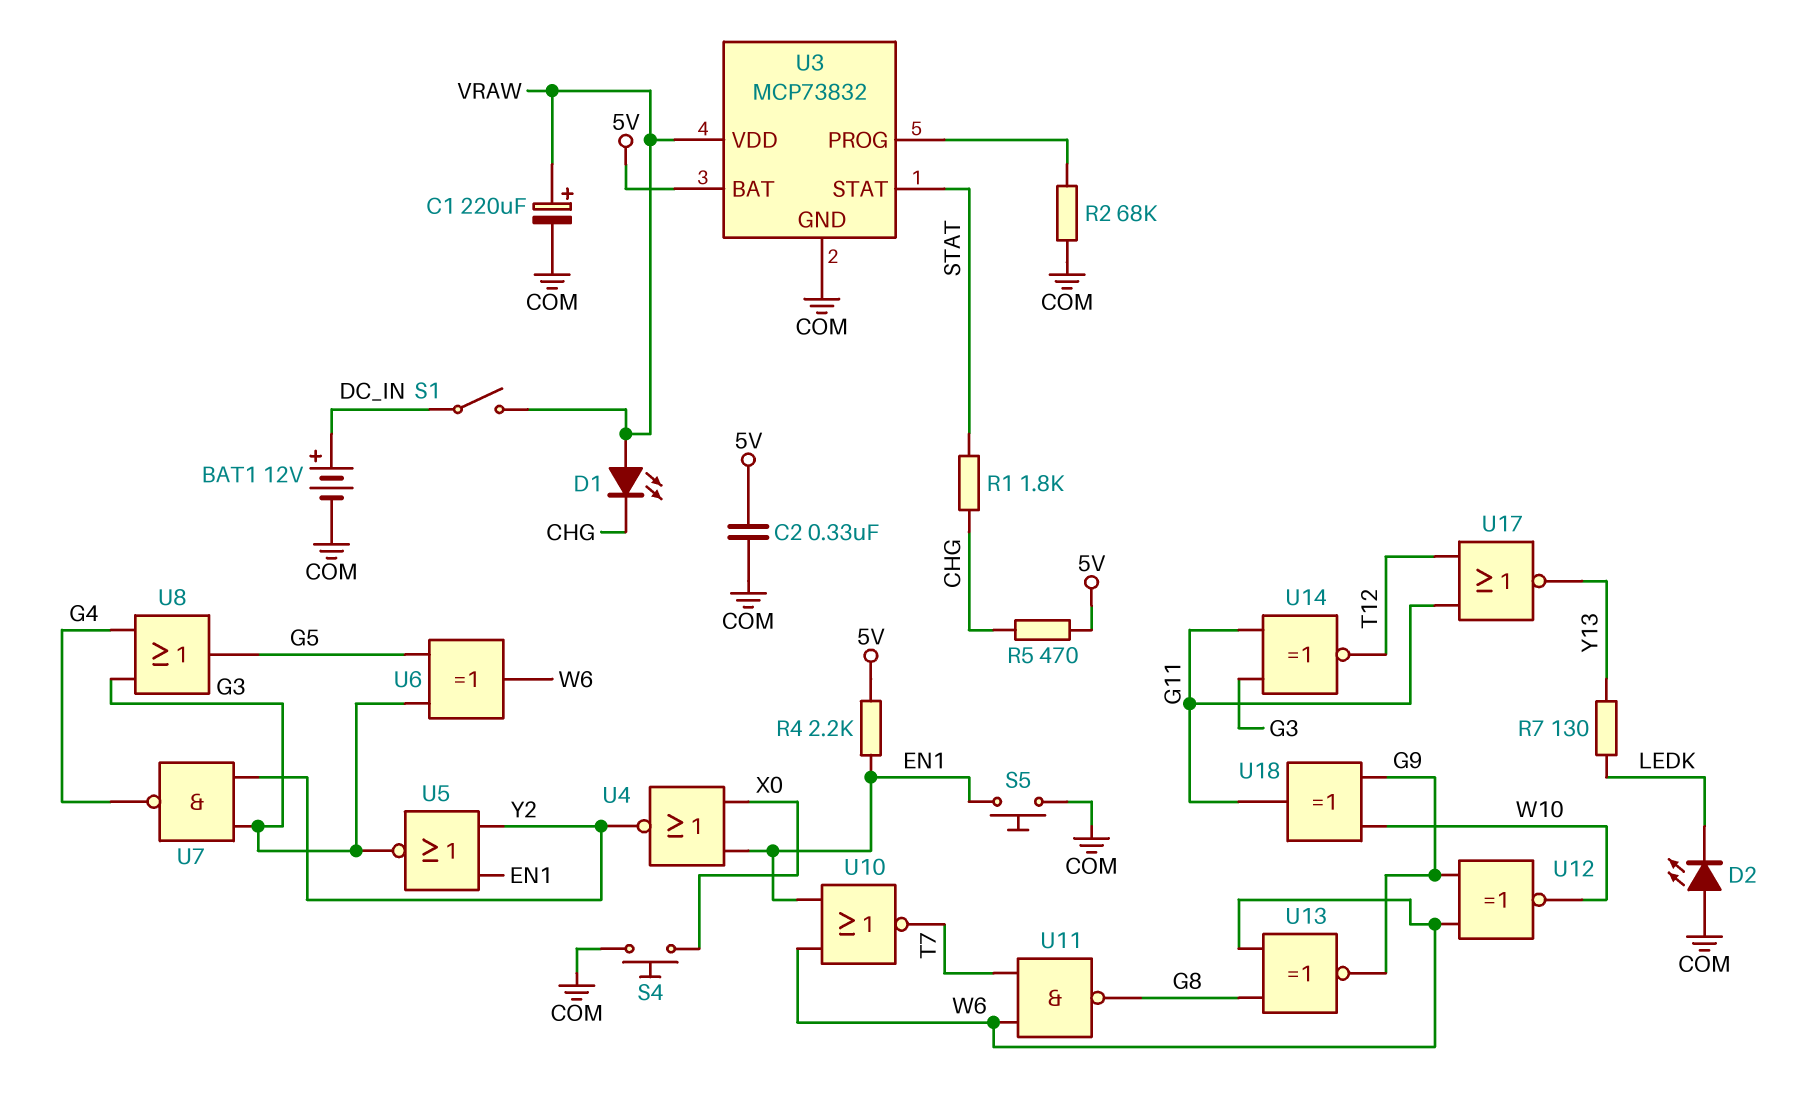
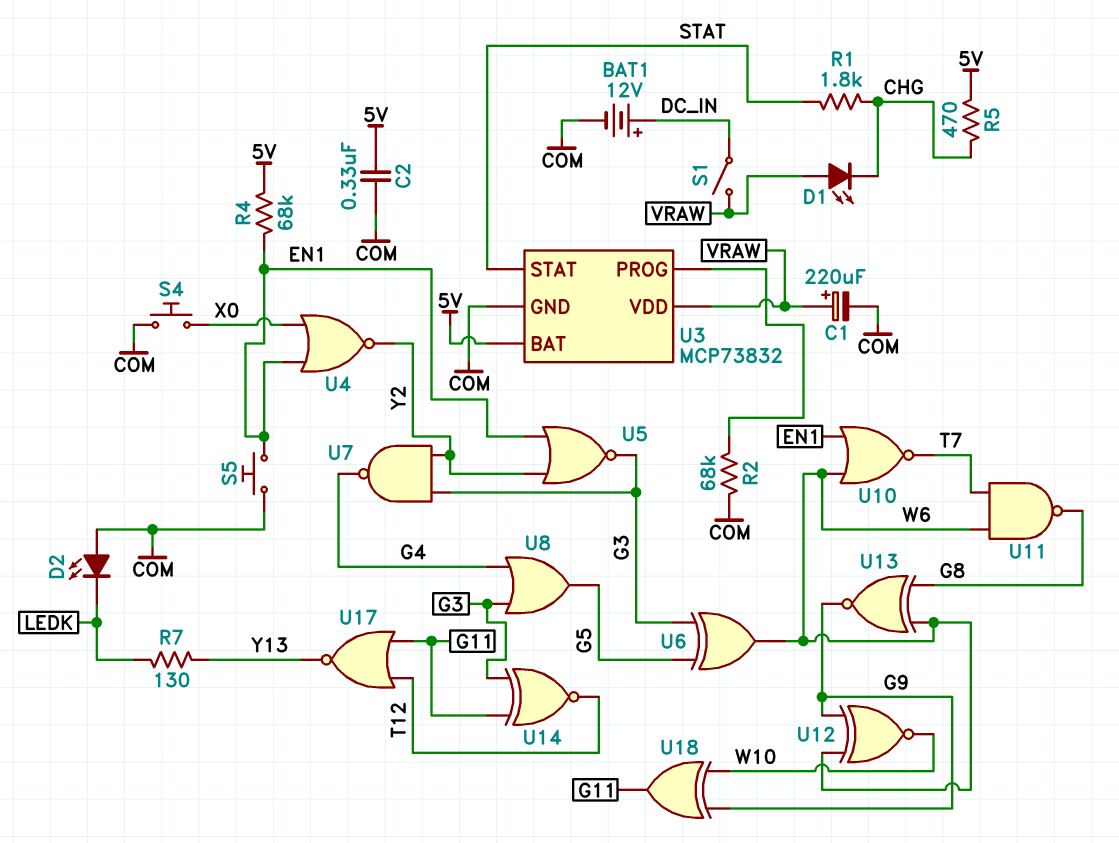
R4: 2.2k (5V, EN1) -> 68k (5V, EN1)

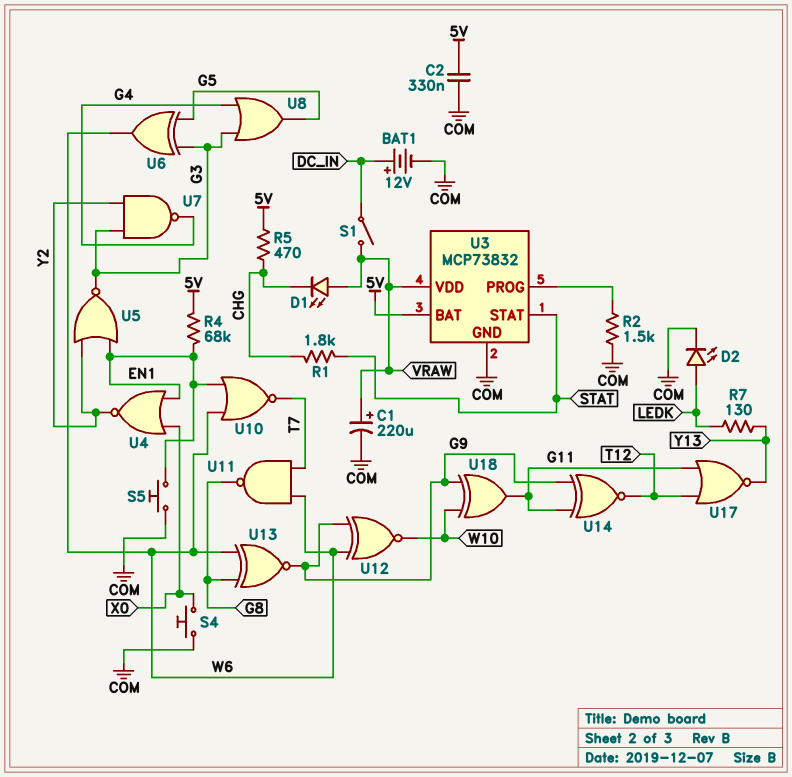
D2: LED (A COM, K LEDK) -> LED (A LEDK, K COM)
R2: 68k (COM, U3/PROG) -> 1.5k (COM, U3/PROG)
U14: XNOR (in G3, in G11, out T12) -> XNOR (in G9, in G11, out T12)

